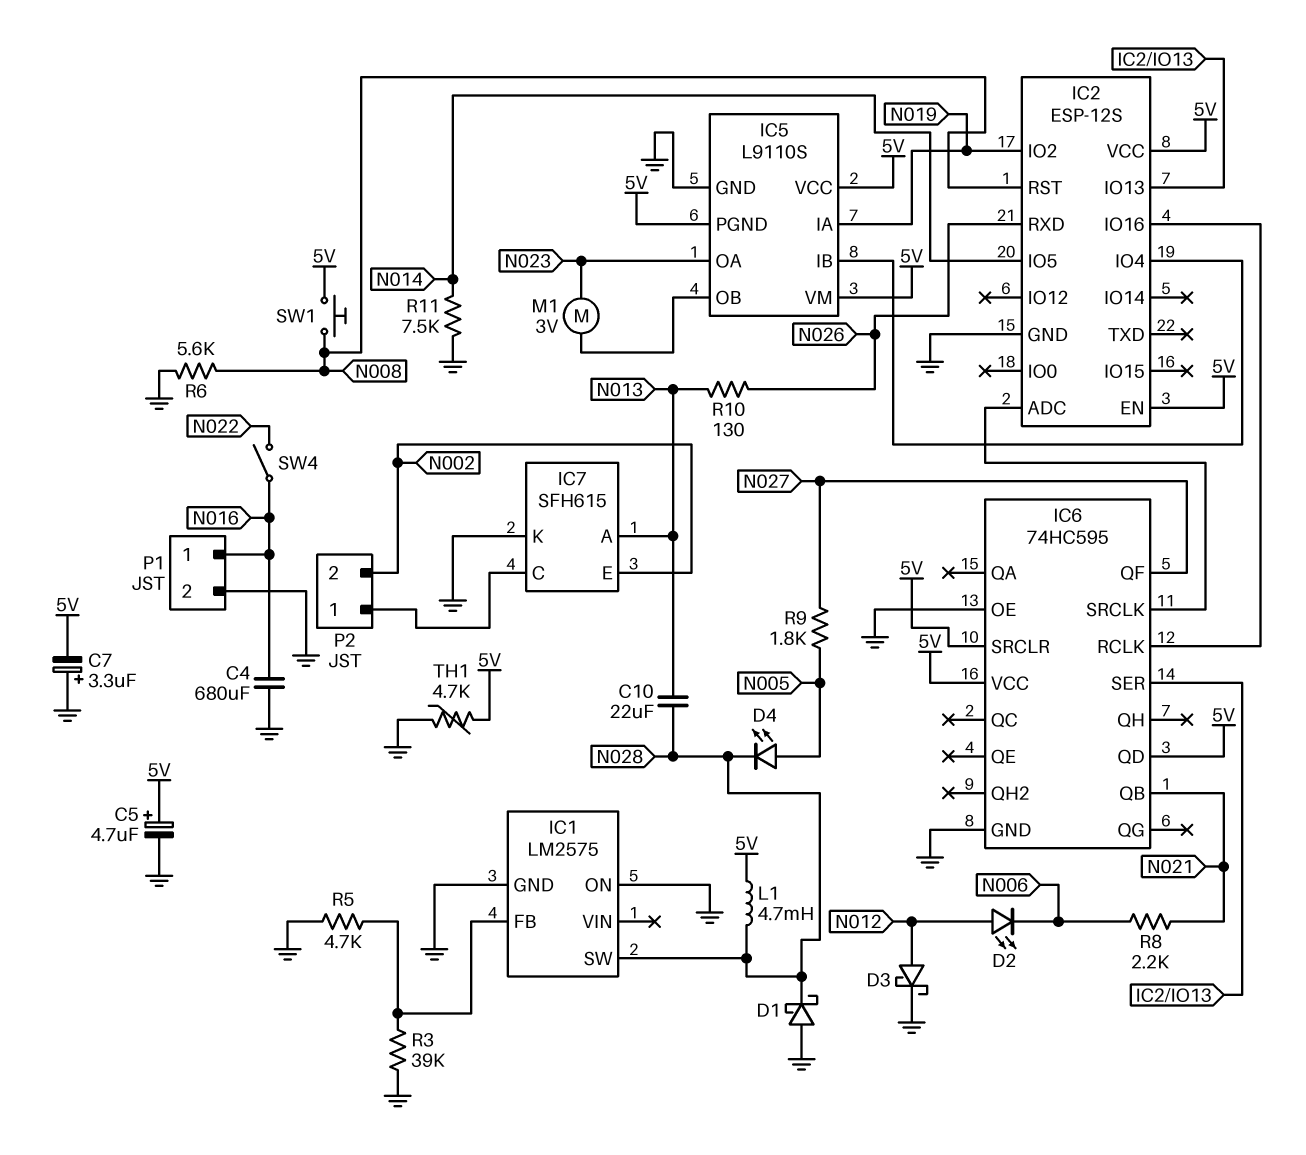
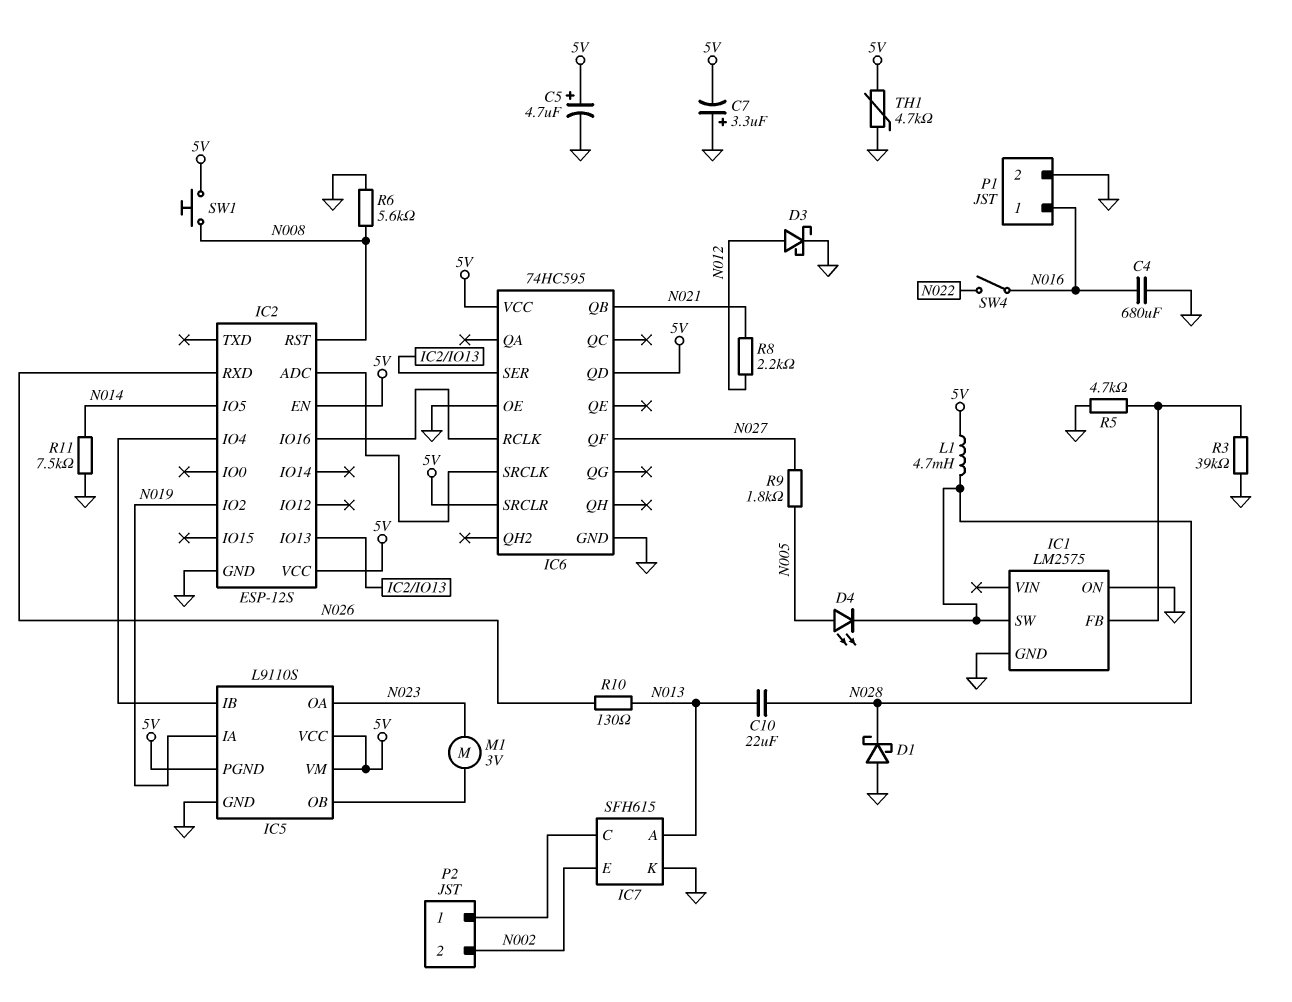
D2: LED (A N012, K N006) -> none
R8: 2.2k (N006, N021) -> 2.2k (N012, N021)

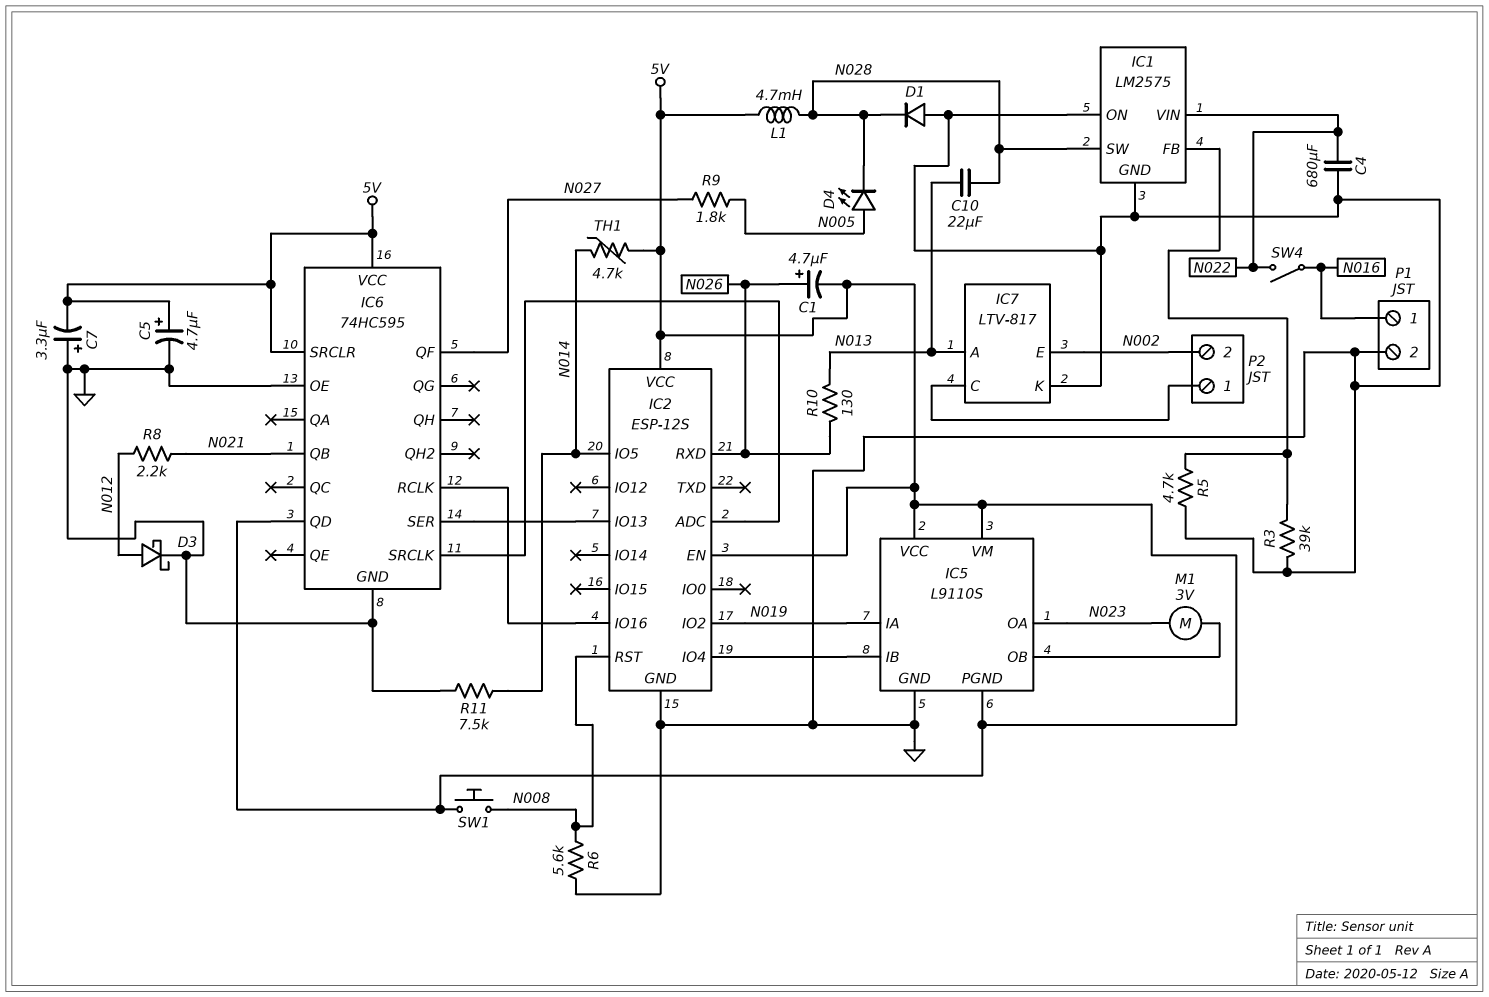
C1: none -> 4.7uF (plus N026, minus 5V)
C4: 680uF (GND, N016) -> 680uF (GND, N022)
D1: schottky (A GND, K N028) -> diode (A GND, K N028)
IC1 pin VIN: none -> N022
IC7: SFH615 -> LTV-817
TH1: 4.7k (5V, GND) -> 4.7k (5V, N014)

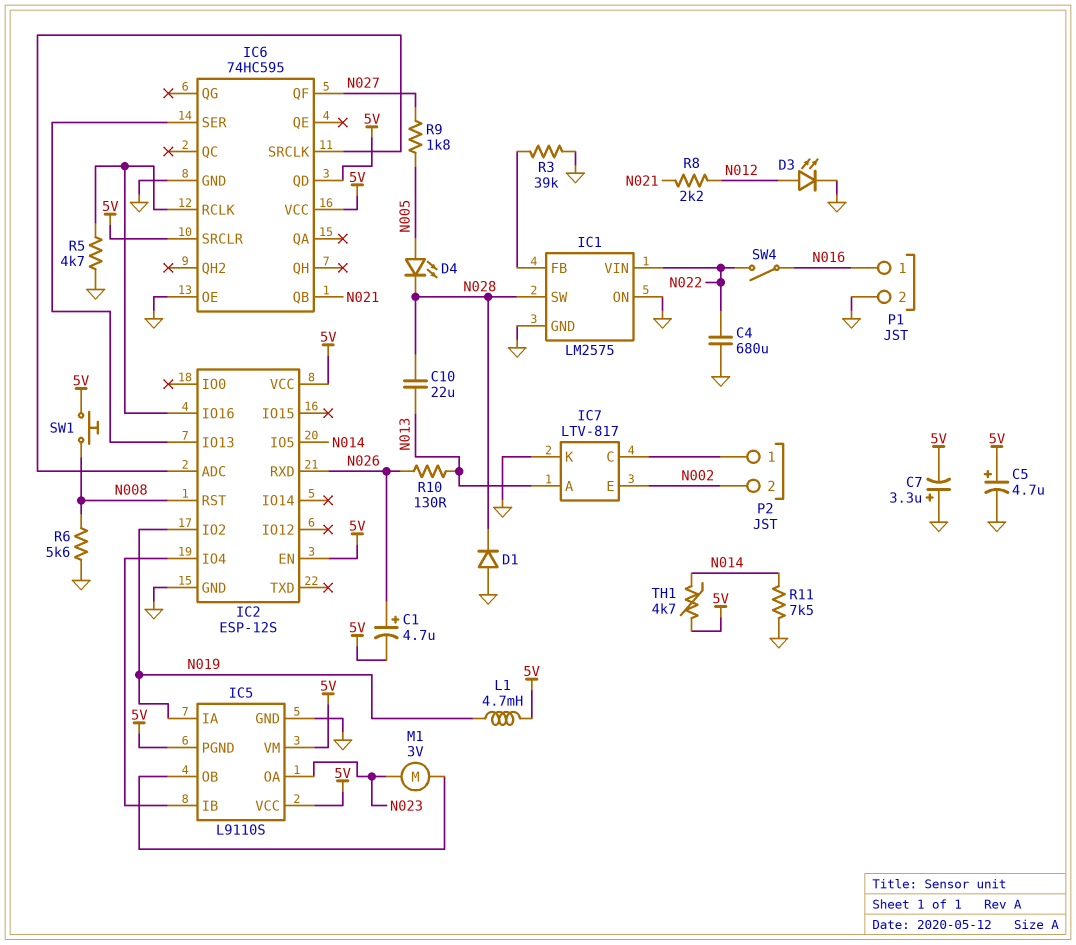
D3: schottky (A N012, K GND) -> LED (A N012, K GND)
L1: 4.7mH (5V, N028) -> 4.7mH (5V, N019)
R5: 4.7k (GND, IC1/FB) -> 4.7k (GND, IC2/IO16)

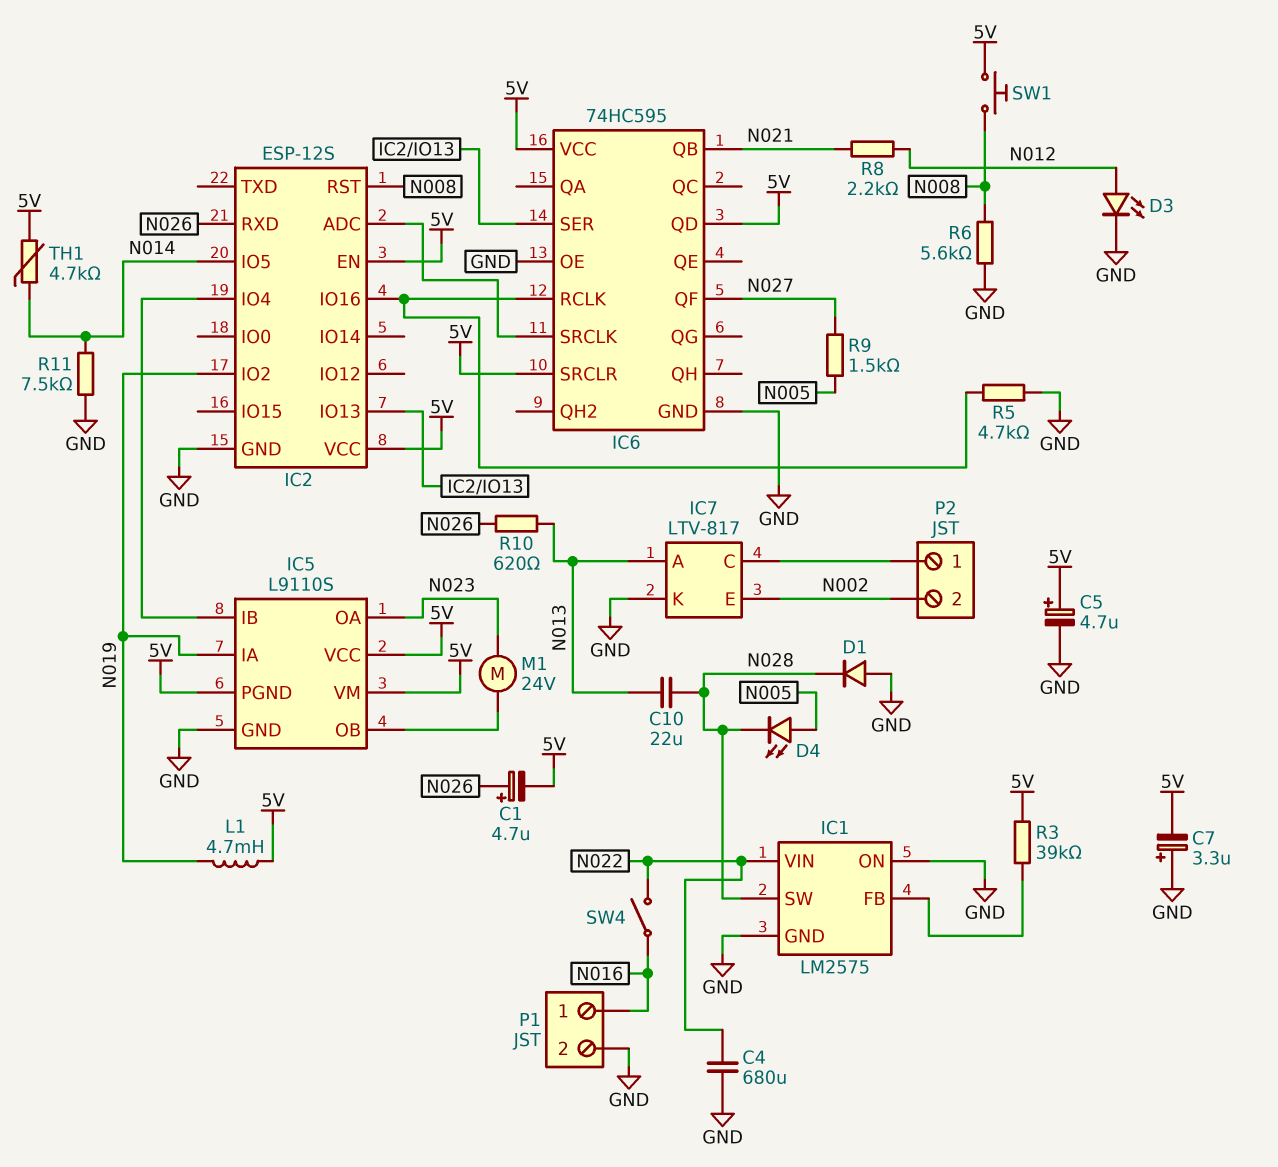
M1: motor 3V (IC5/OB, N023) -> motor 24V (IC5/OB, N023)
R3: 39k (GND, IC1/FB) -> 39k (5V, IC1/FB)
R9: 1.8k (N005, N027) -> 1.5k (N005, N027)
R10: 130 (N013, N026) -> 620 (N013, N026)

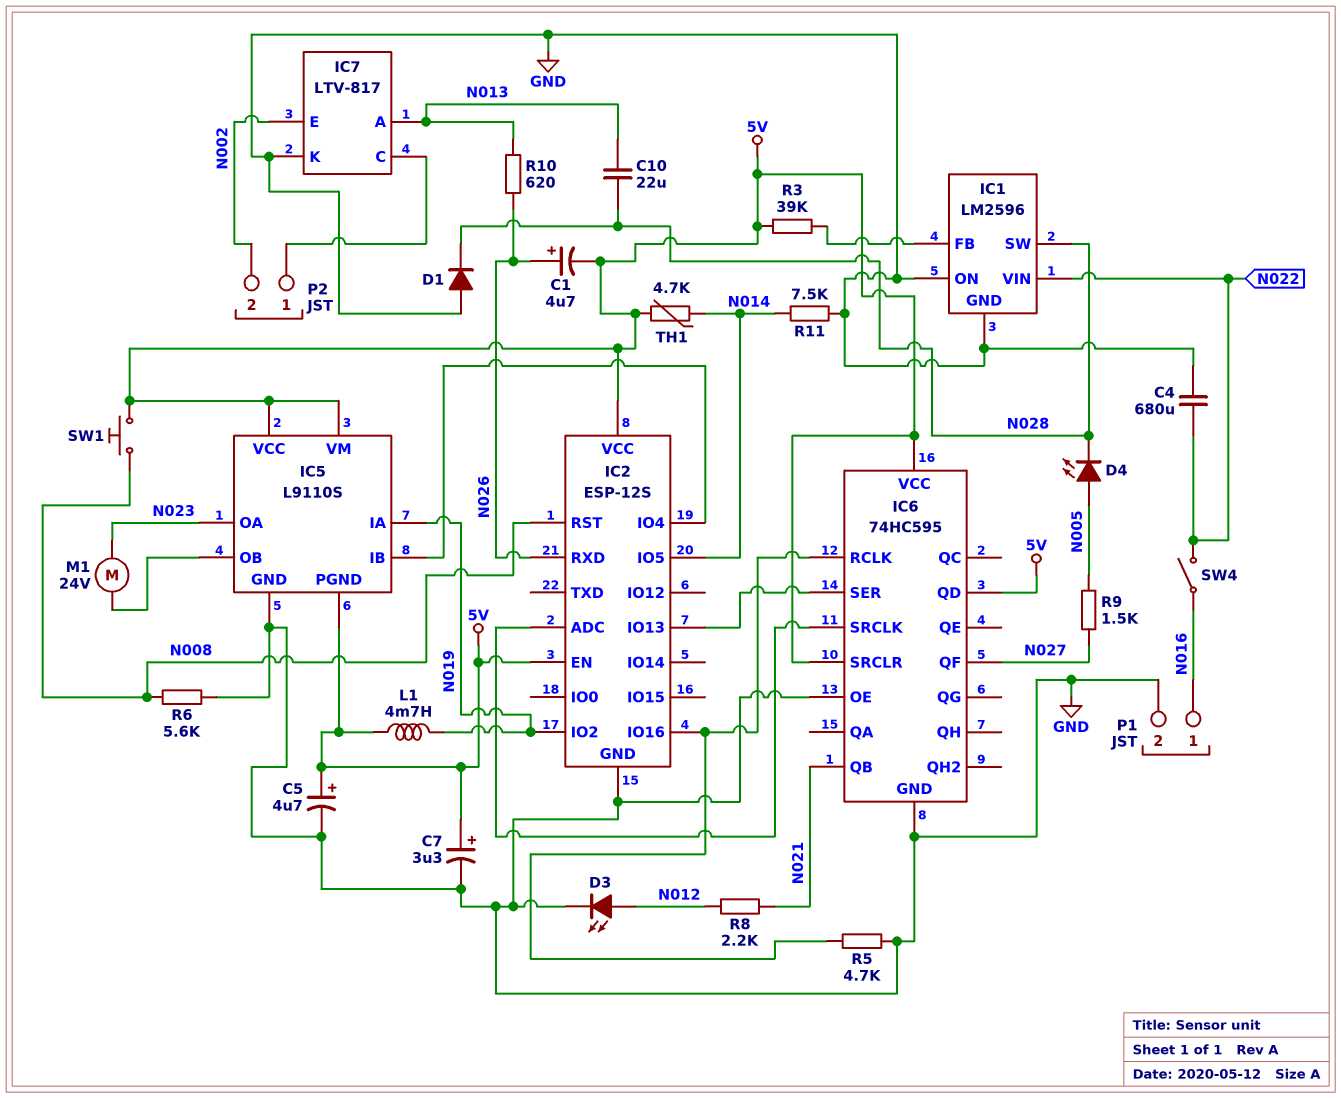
C7: 3.3uF (plus GND, minus 5V) -> 3.3uF (plus 5V, minus GND)
IC1: LM2575 -> LM2596

